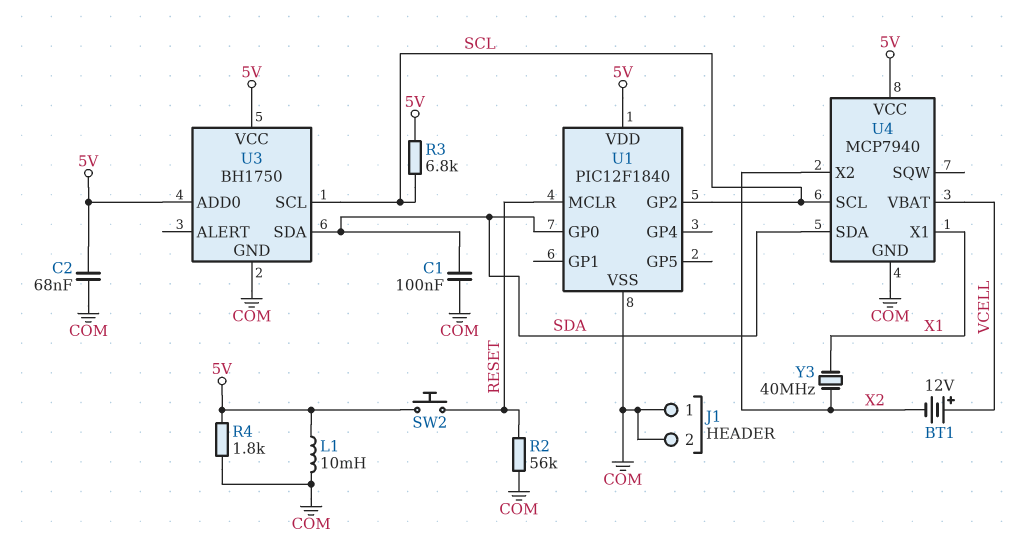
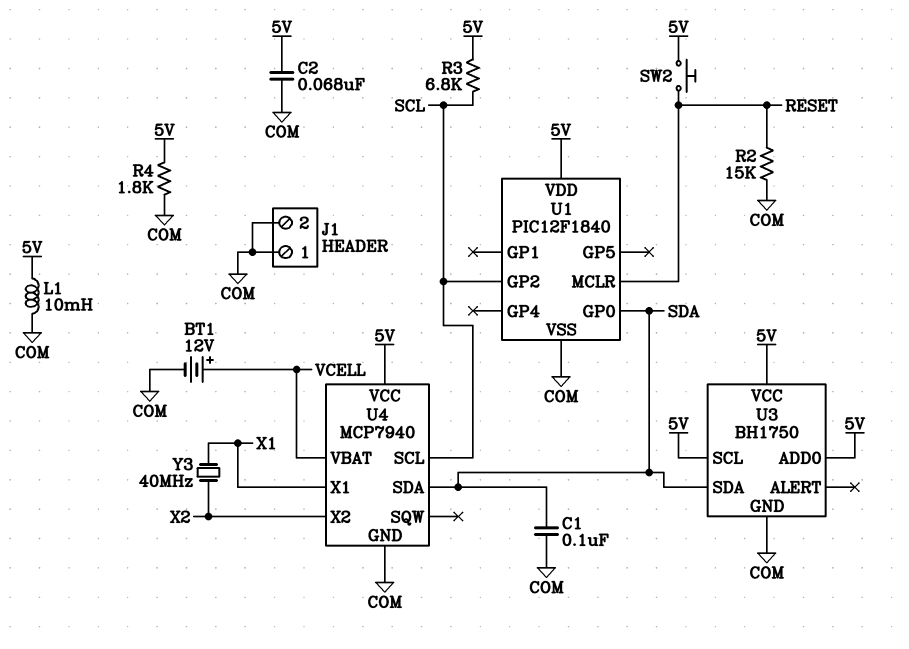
BT1: 12V (plus VCELL, minus X2) -> 12V (plus VCELL, minus COM)
R2: 56k (COM, RESET) -> 15k (COM, RESET)
U3 pin SCL: SCL -> 5V

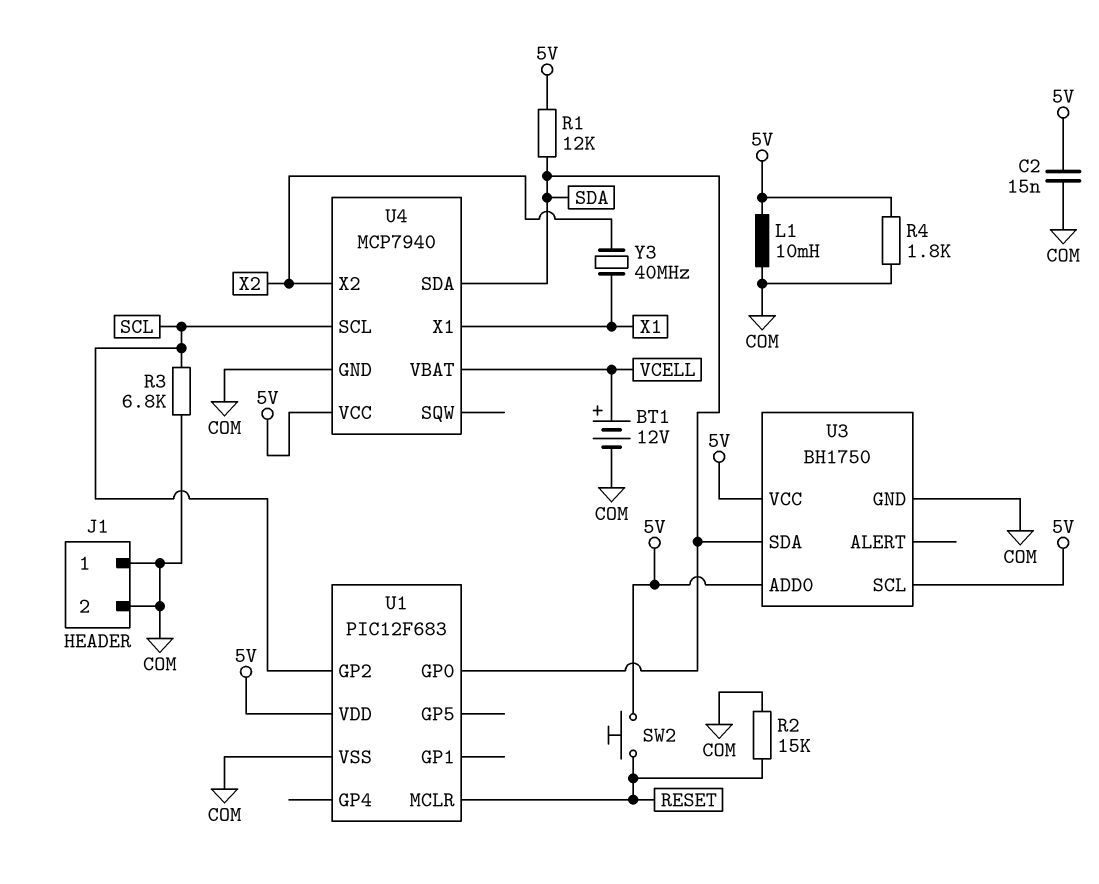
C1: 100nF (COM, SDA) -> none
C2: 68nF (5V, COM) -> 15nF (5V, COM)
R1: none -> 12k (5V, SDA)
R3: 6.8k (5V, SCL) -> 6.8k (COM, SCL)
U1: PIC12F1840 -> PIC12F683

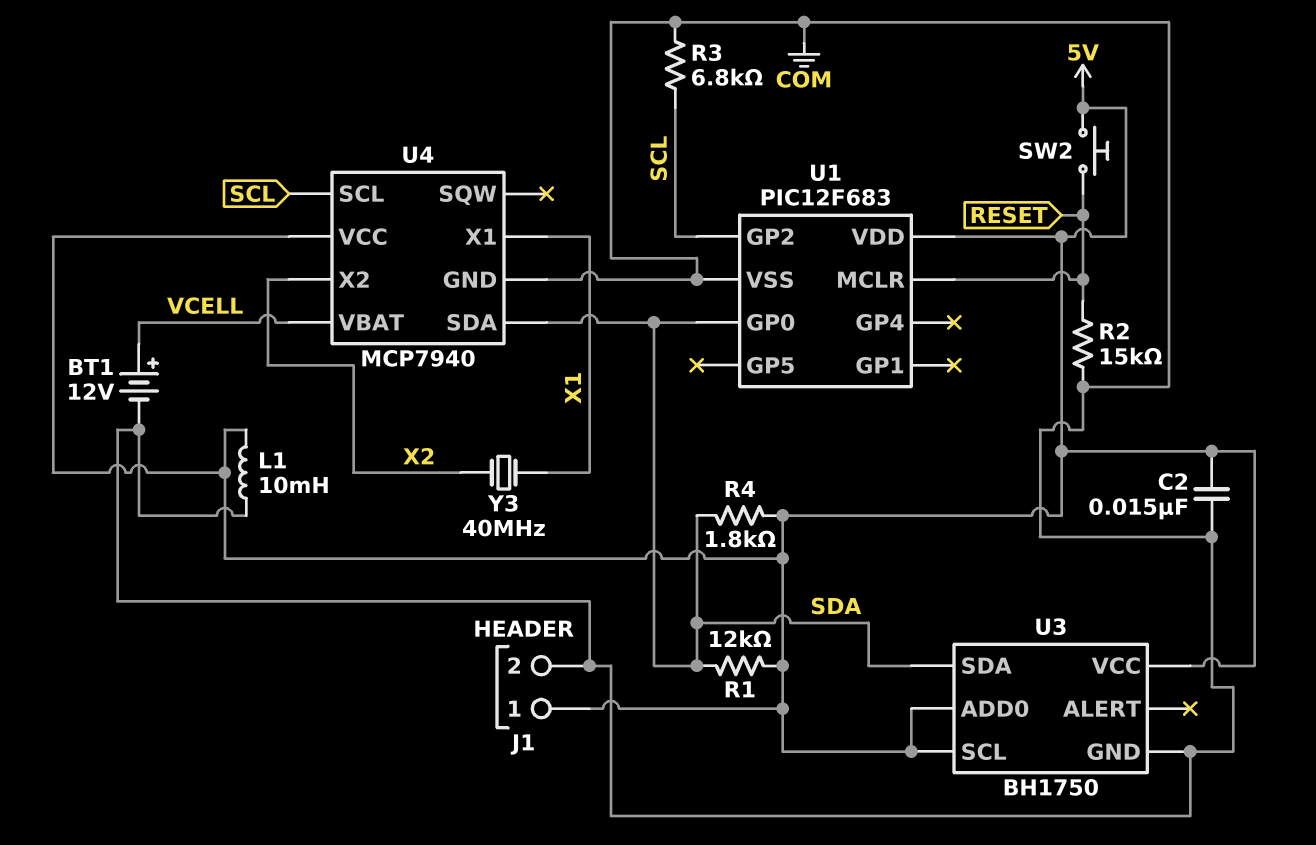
J1 pin 1: COM -> 5V
R4: 1.8k (5V, COM) -> 1.8k (5V, SDA)

